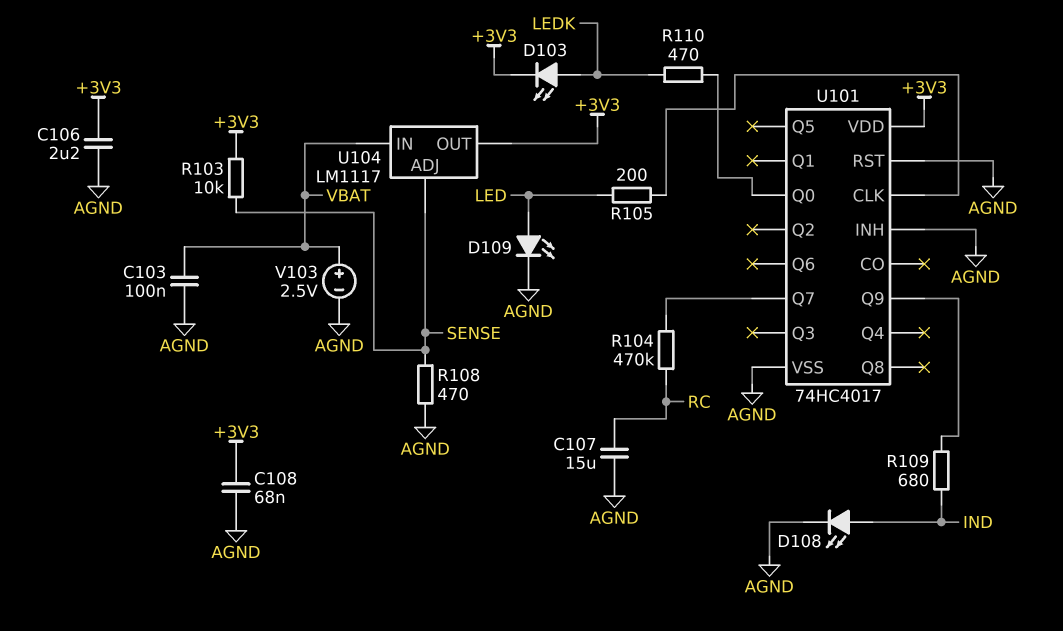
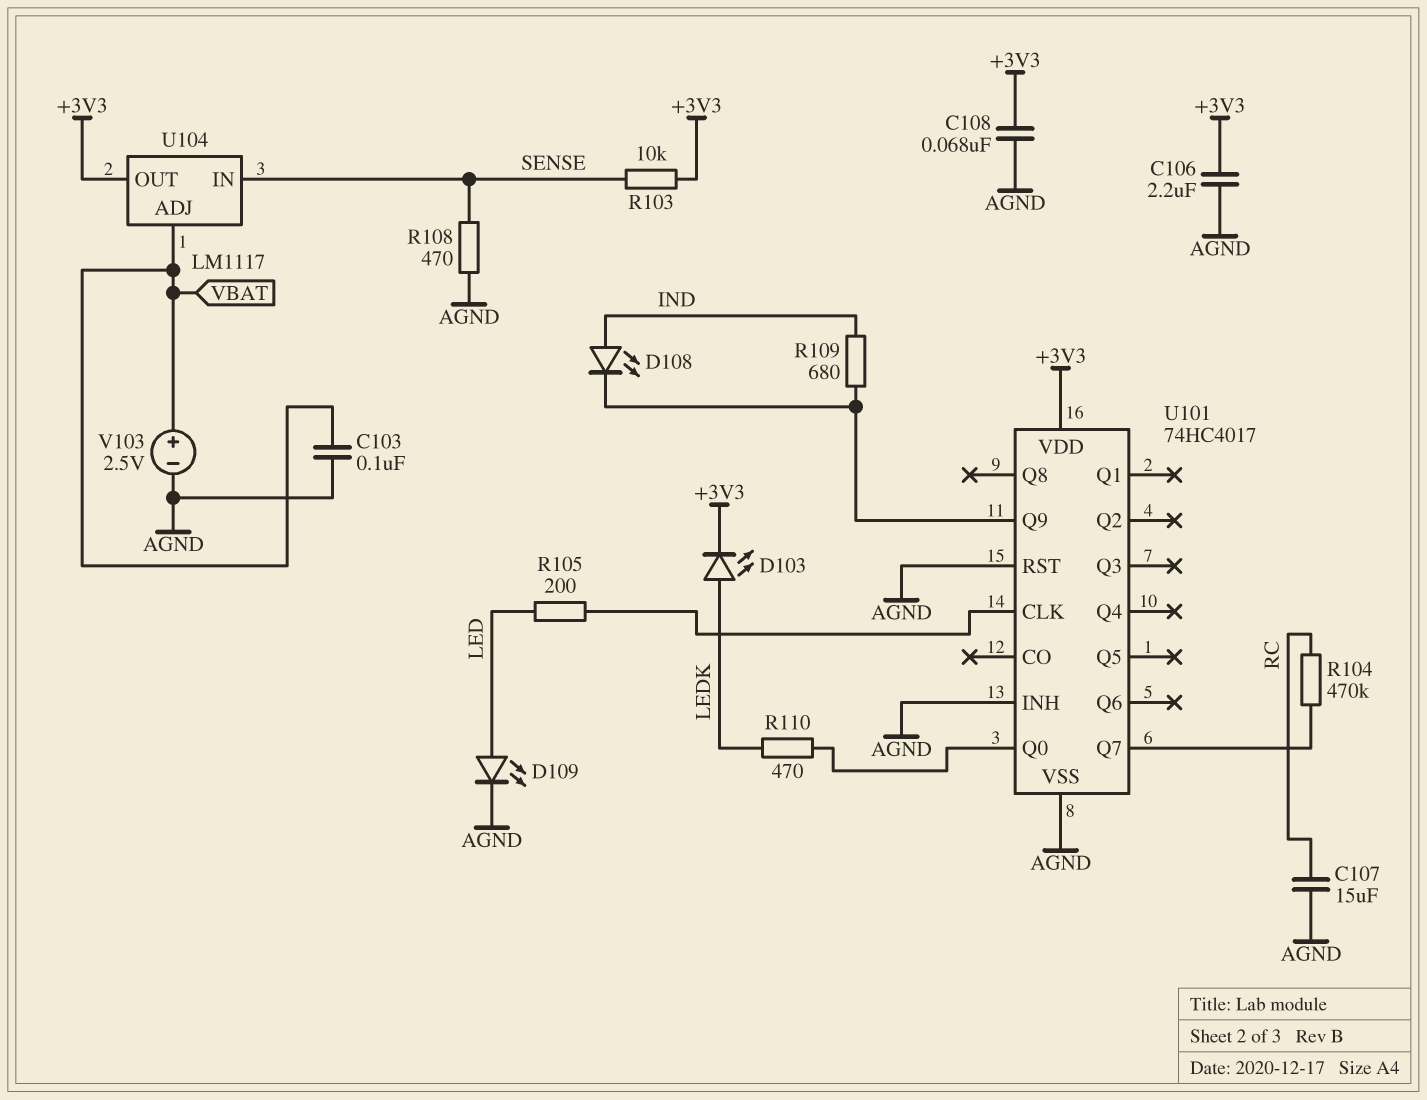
D108: LED (A IND, K AGND) -> LED (A IND, K U101/Q9)
U104 pin ADJ: SENSE -> VBAT
U104 pin IN: VBAT -> SENSE

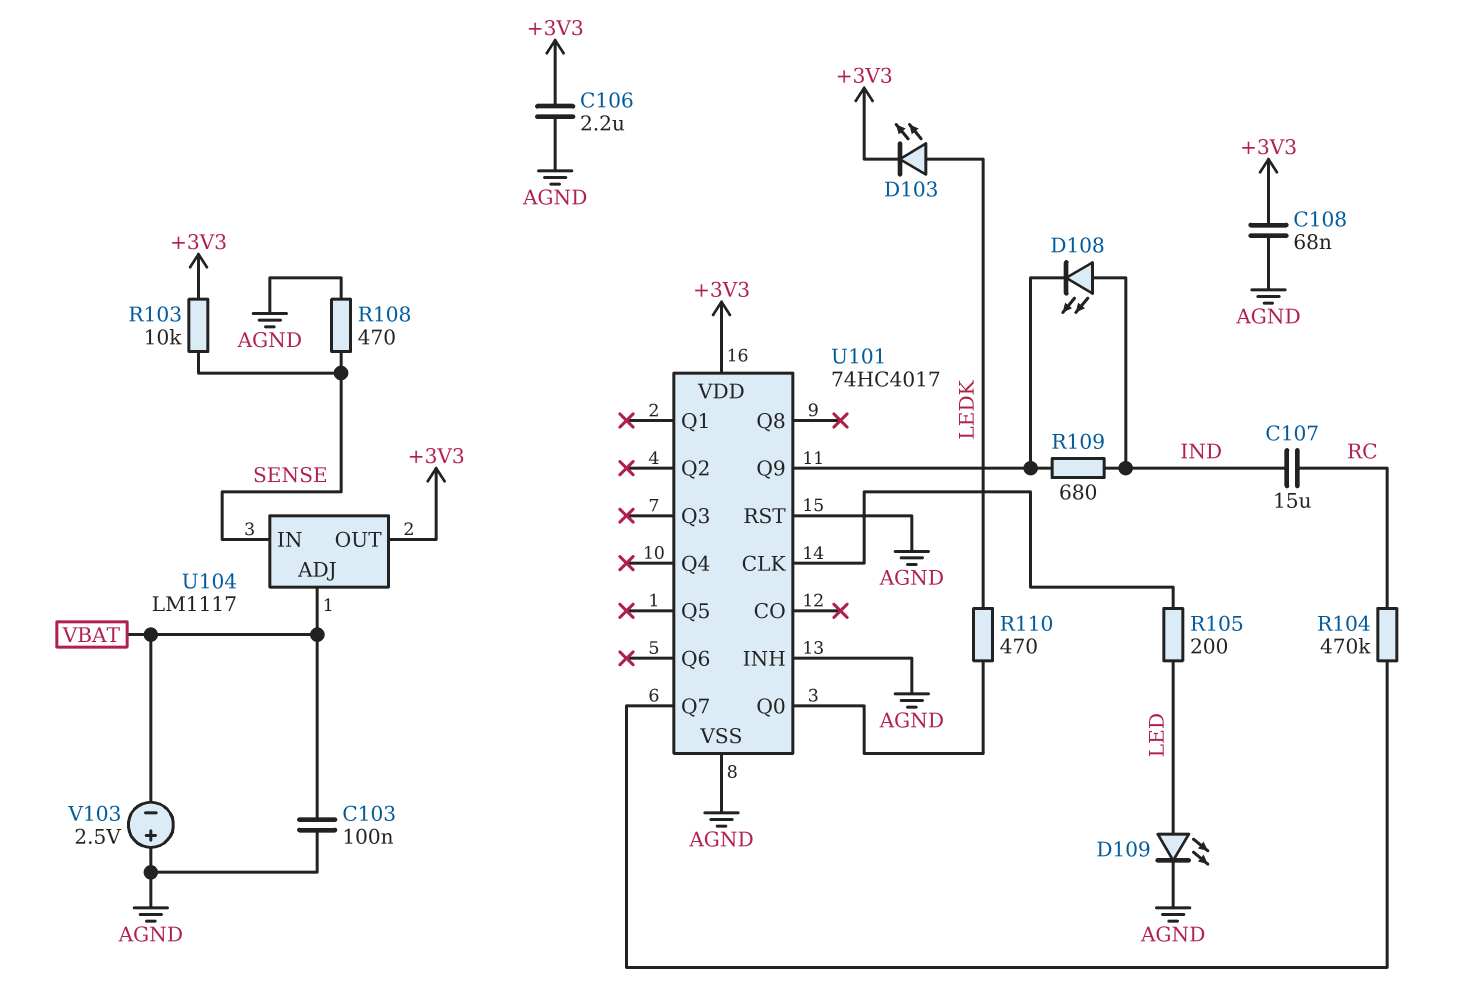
C107: 15uF (AGND, RC) -> 15uF (IND, RC)
V103: 2.5V (plus VBAT, minus AGND) -> 2.5V (plus AGND, minus VBAT)

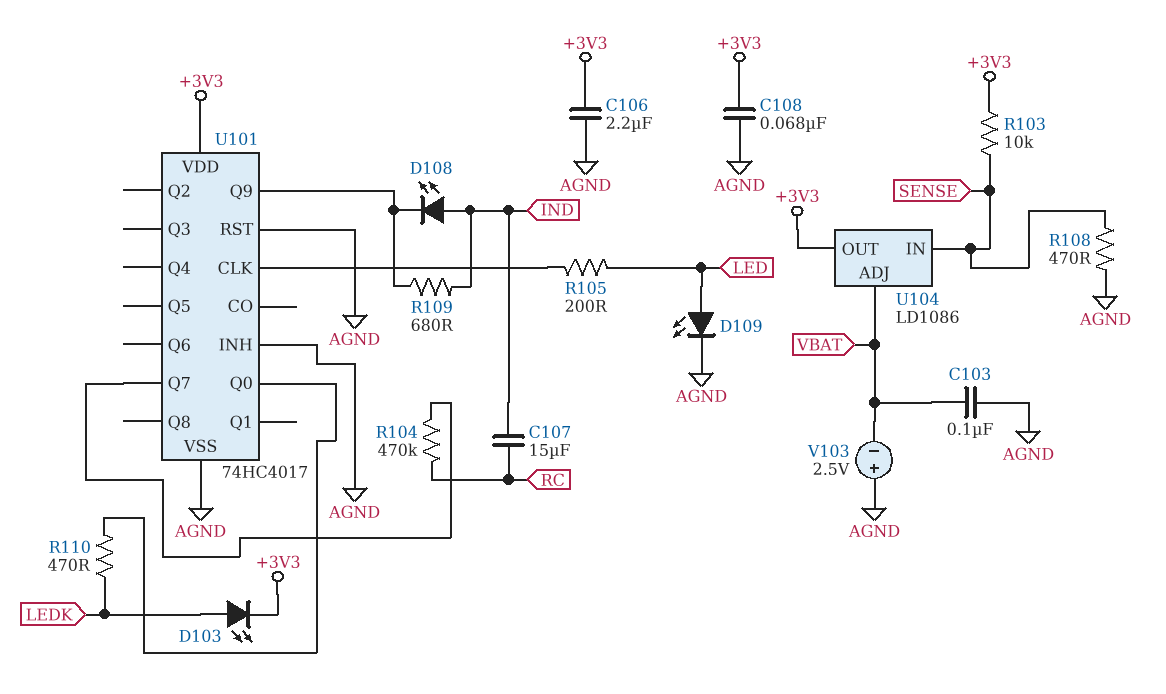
U104: LM1117 -> LD1086

